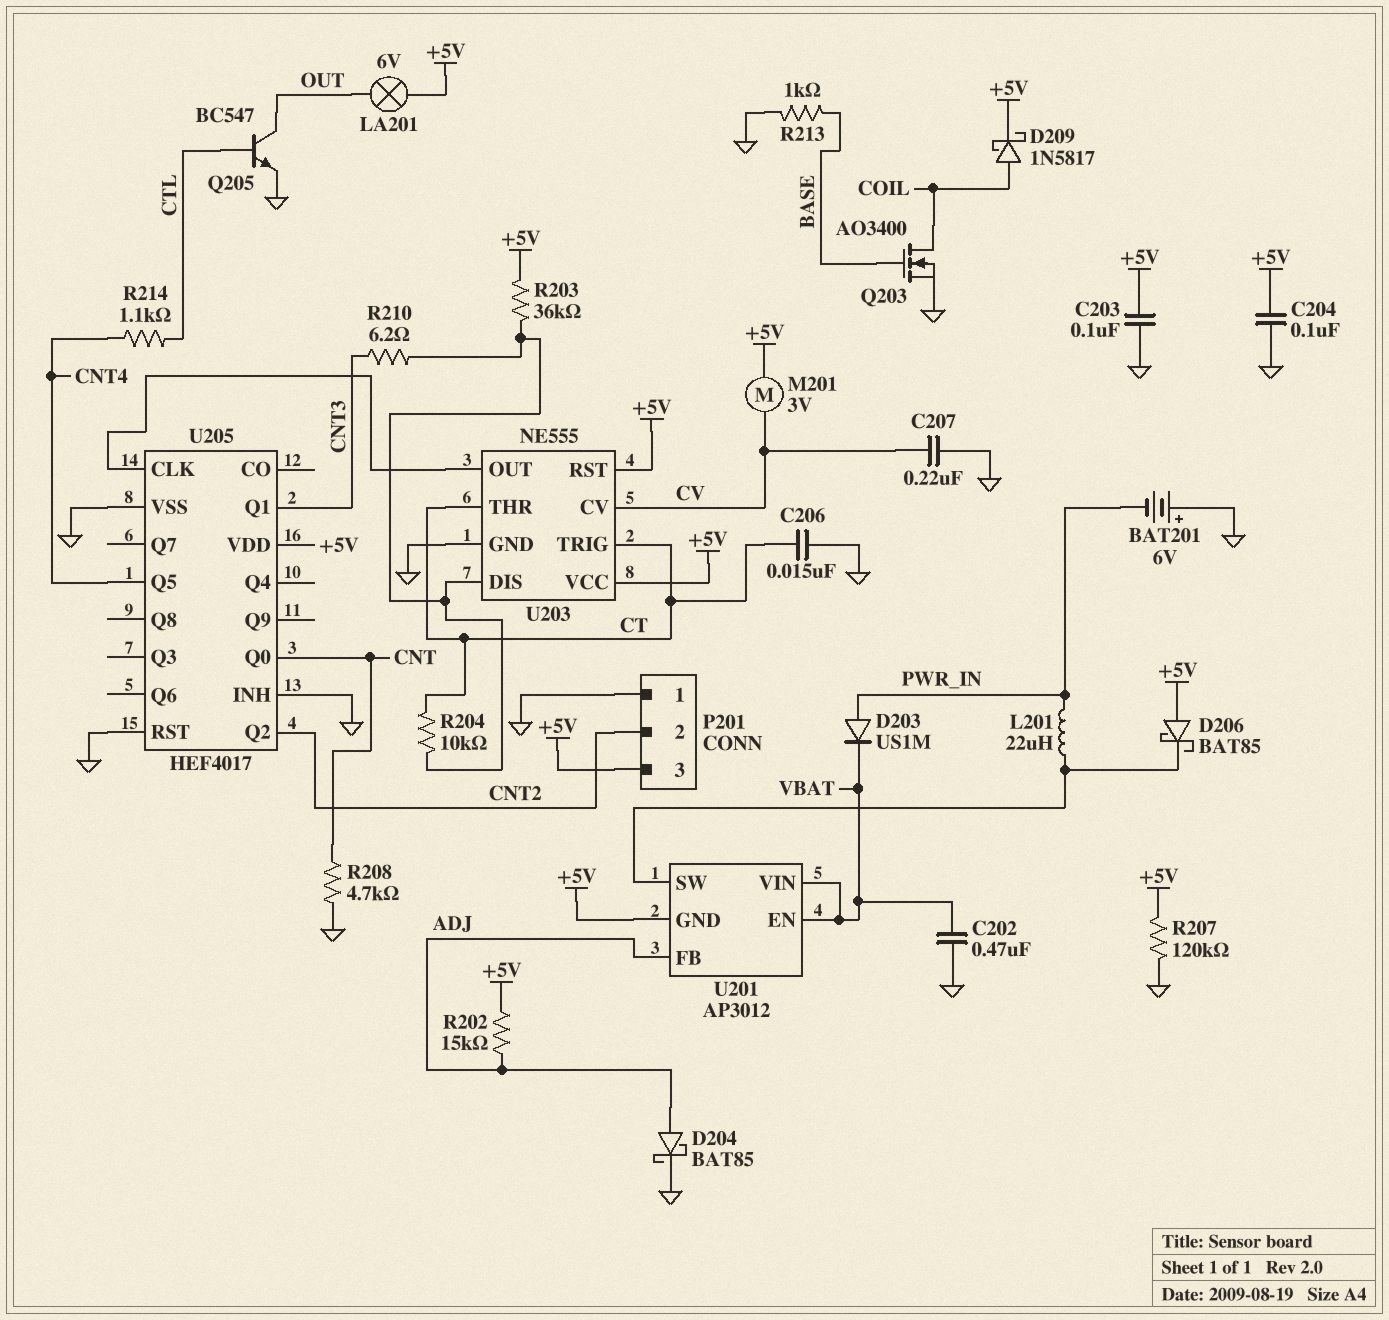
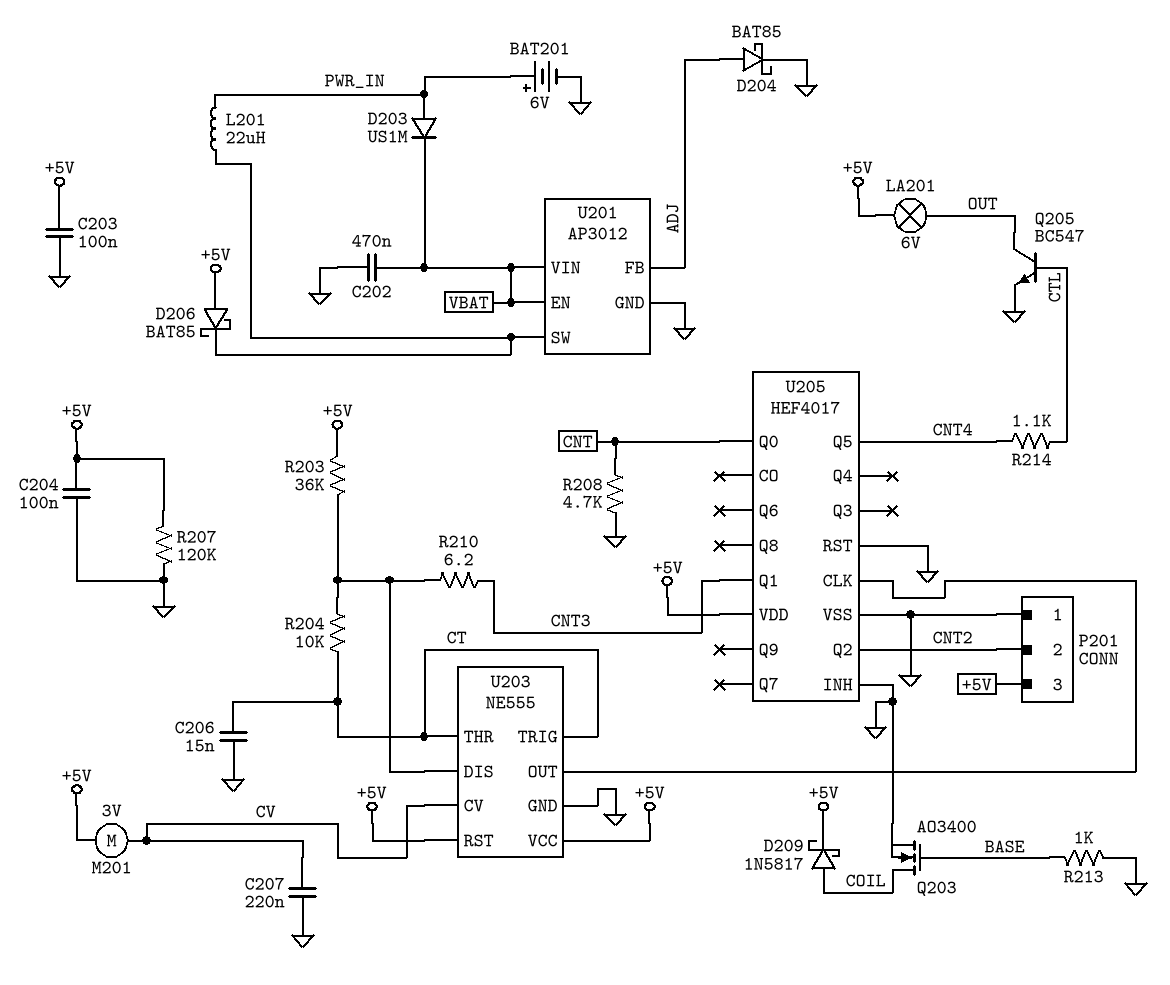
BAT201: 6V (plus GND, minus PWR_IN) -> 6V (plus PWR_IN, minus GND)
R202: 15k (+5V, ADJ) -> none
U201 pin GND: +5V -> GND

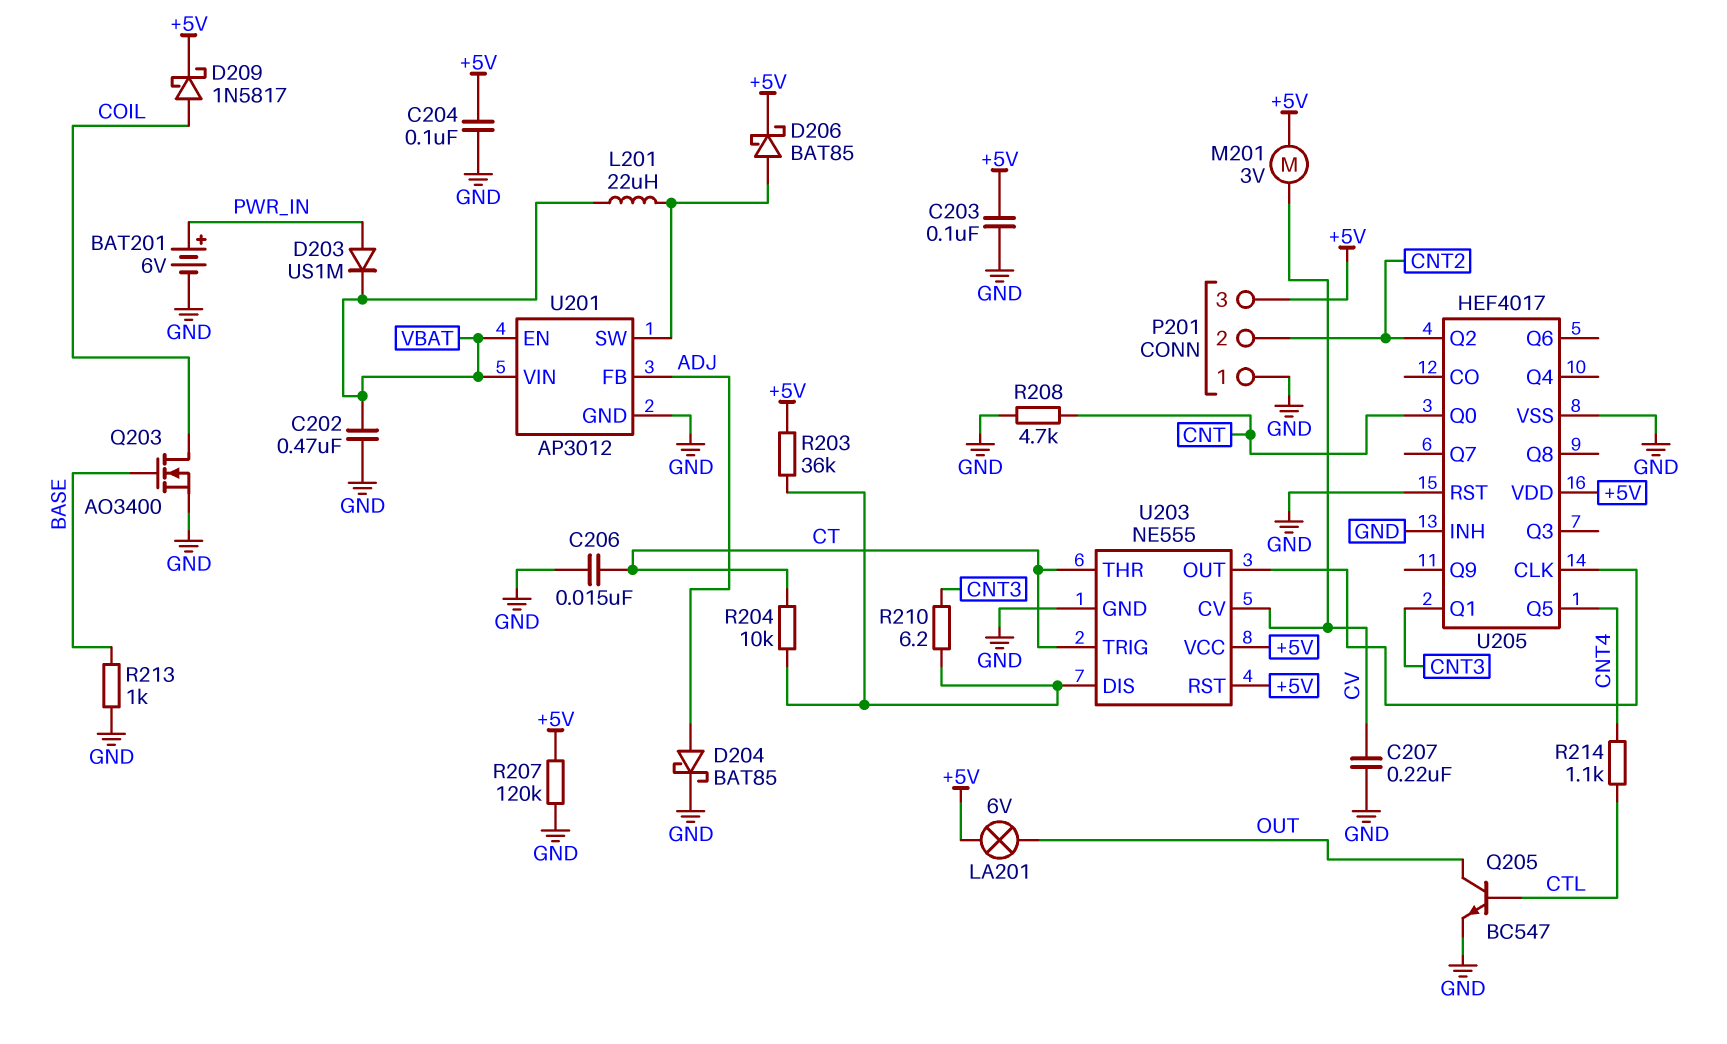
D206: schottky BAT85 (A +5V, K U201/SW) -> schottky BAT85 (A U201/SW, K +5V)
L201: 22uH (PWR_IN, U201/SW) -> 22uH (U201/SW, VBAT)

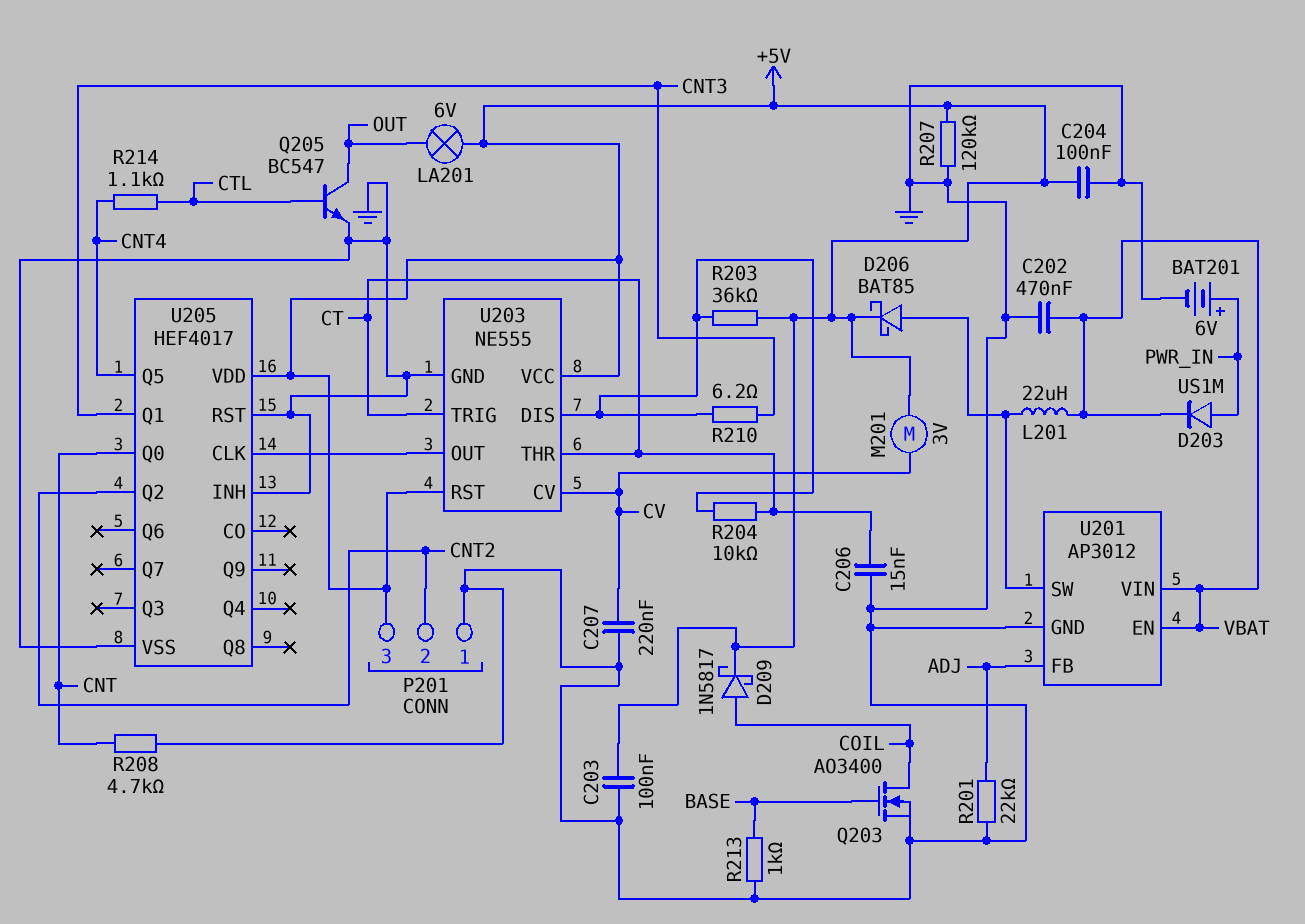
D204: schottky BAT85 (A ADJ, K GND) -> none
R201: none -> 22k (ADJ, GND)

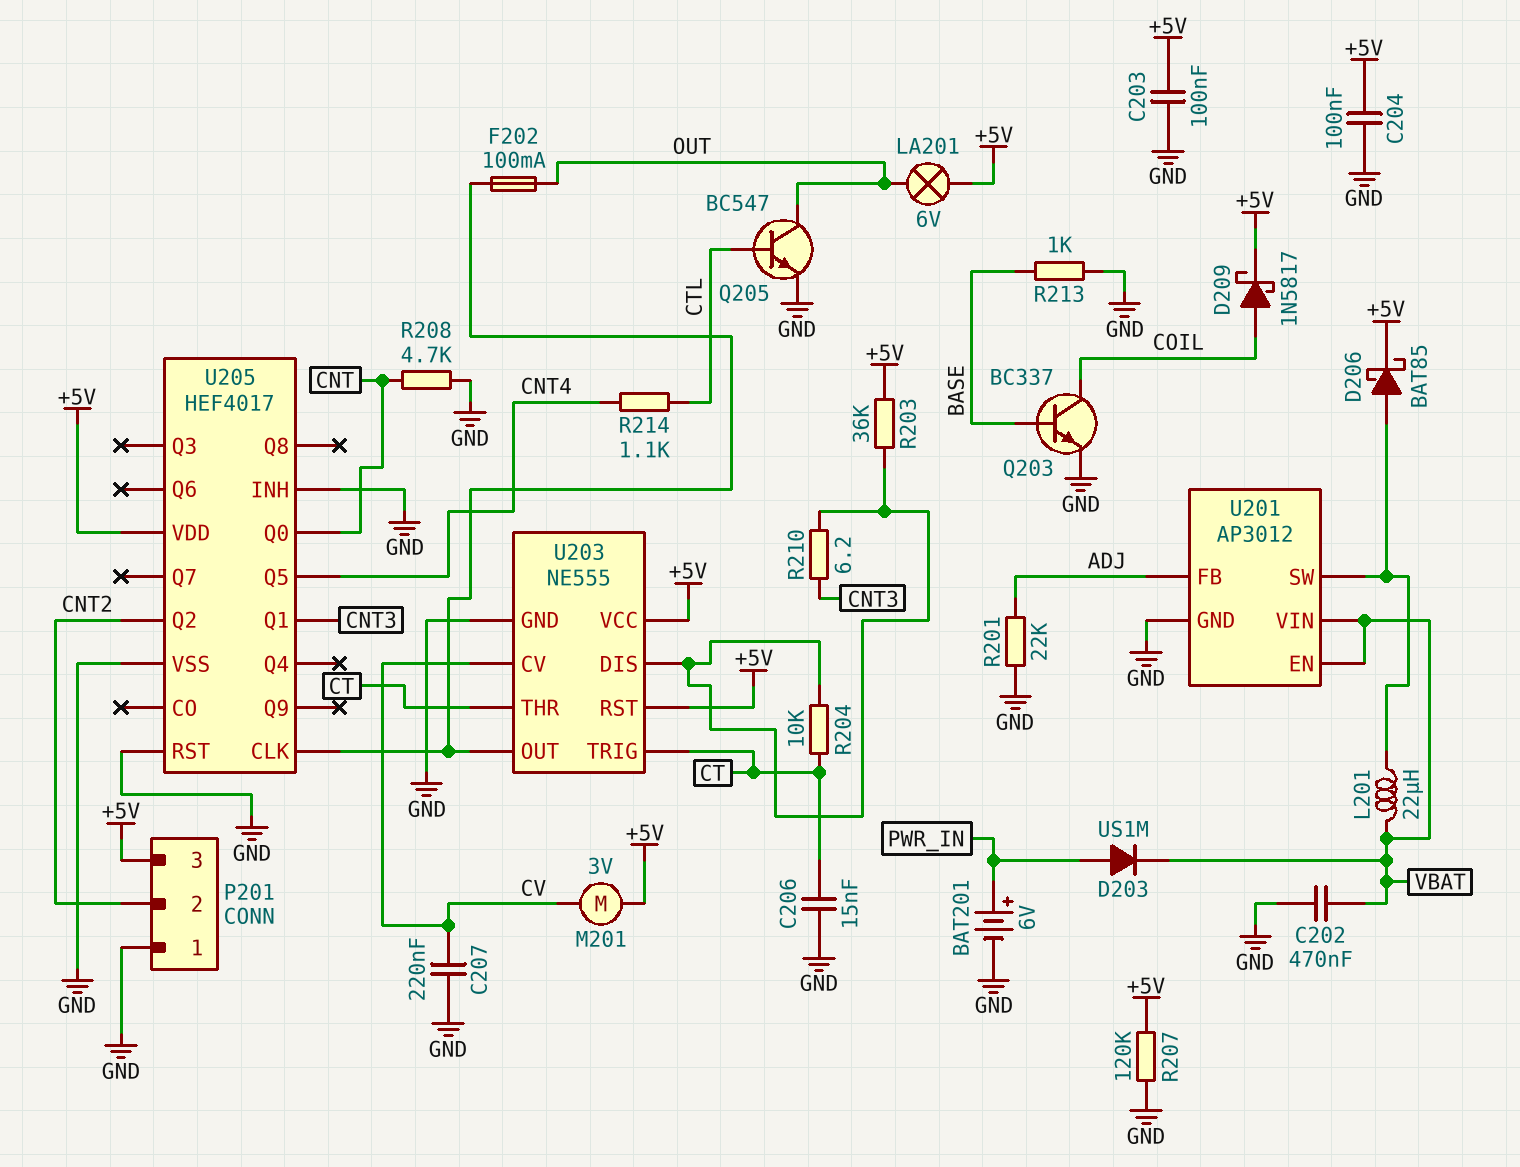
F202: none -> 100mA (OUT, U203/OUT)
Q203: NMOS AO3400 (G BASE, D COIL, S GND) -> NPN BC337 (B BASE, C COIL, E GND)

